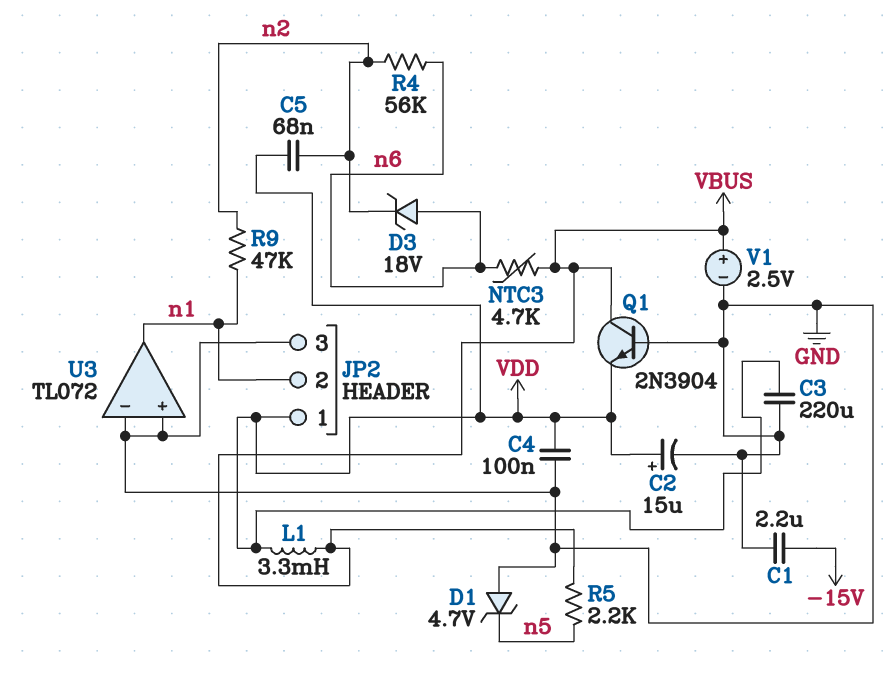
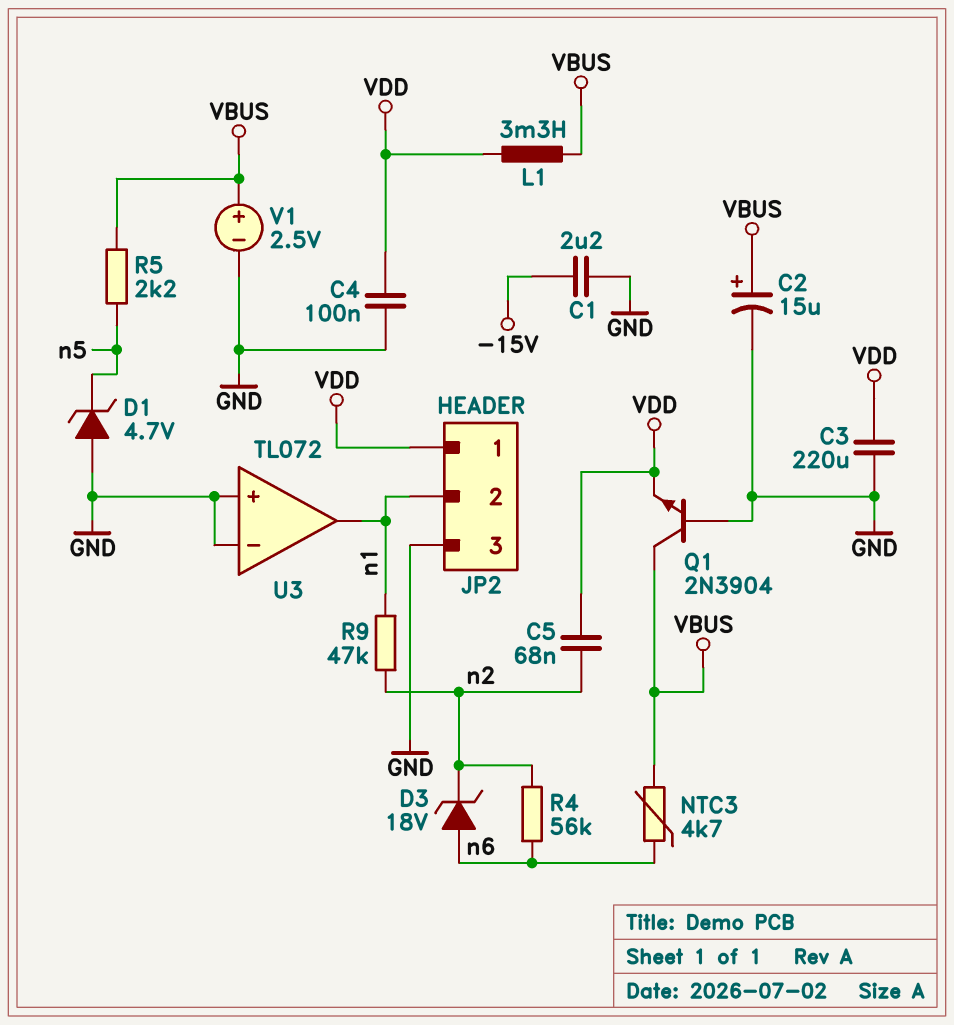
C2: 15uF (plus VDD, minus GND) -> 15uF (plus VBUS, minus GND)

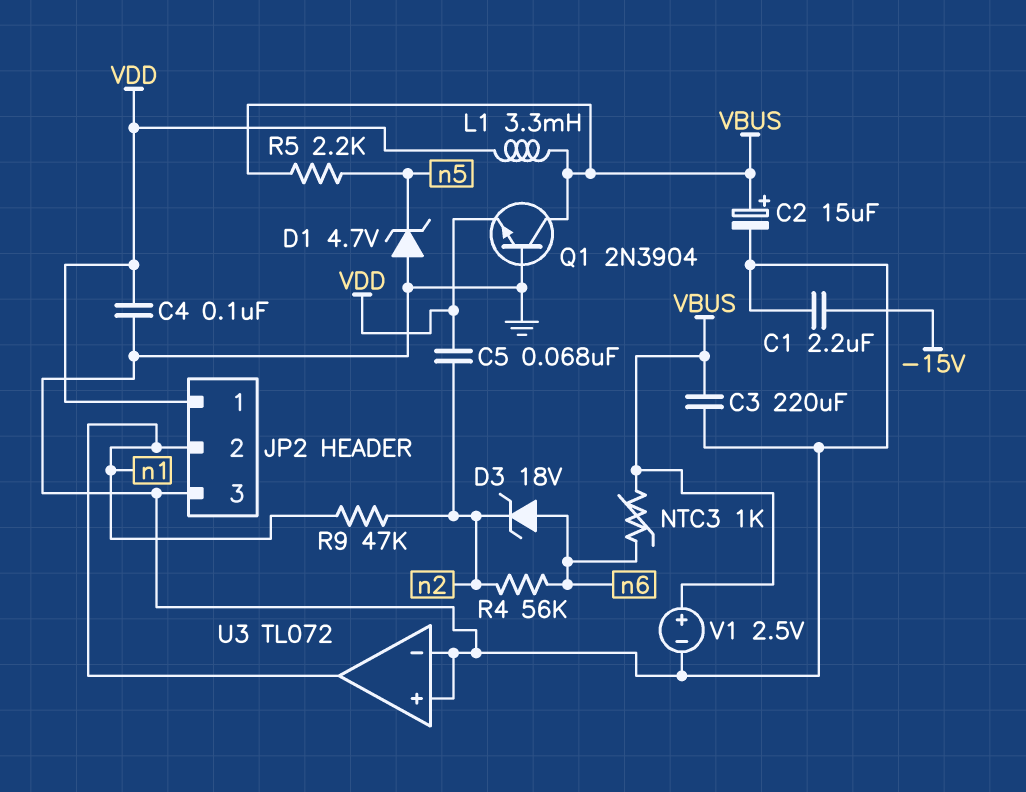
C3: 220uF (GND, VDD) -> 220uF (GND, VBUS)
NTC3: 4.7k (VBUS, n6) -> 1k (VBUS, n6)

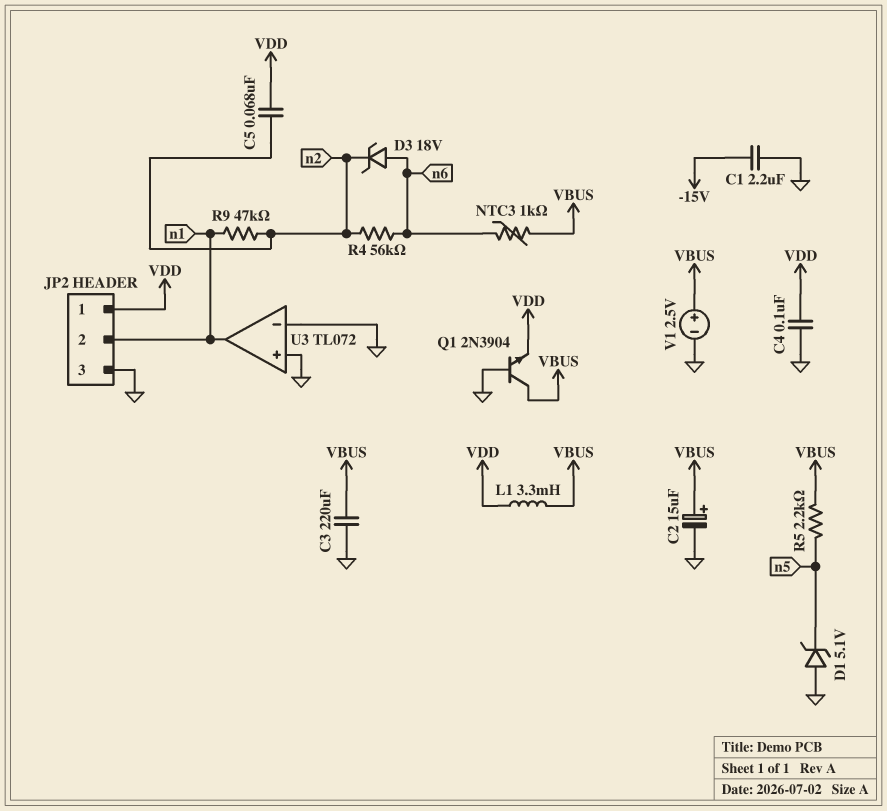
D1: zener 4.7V (A GND, K n5) -> zener 5.1V (A GND, K n5)

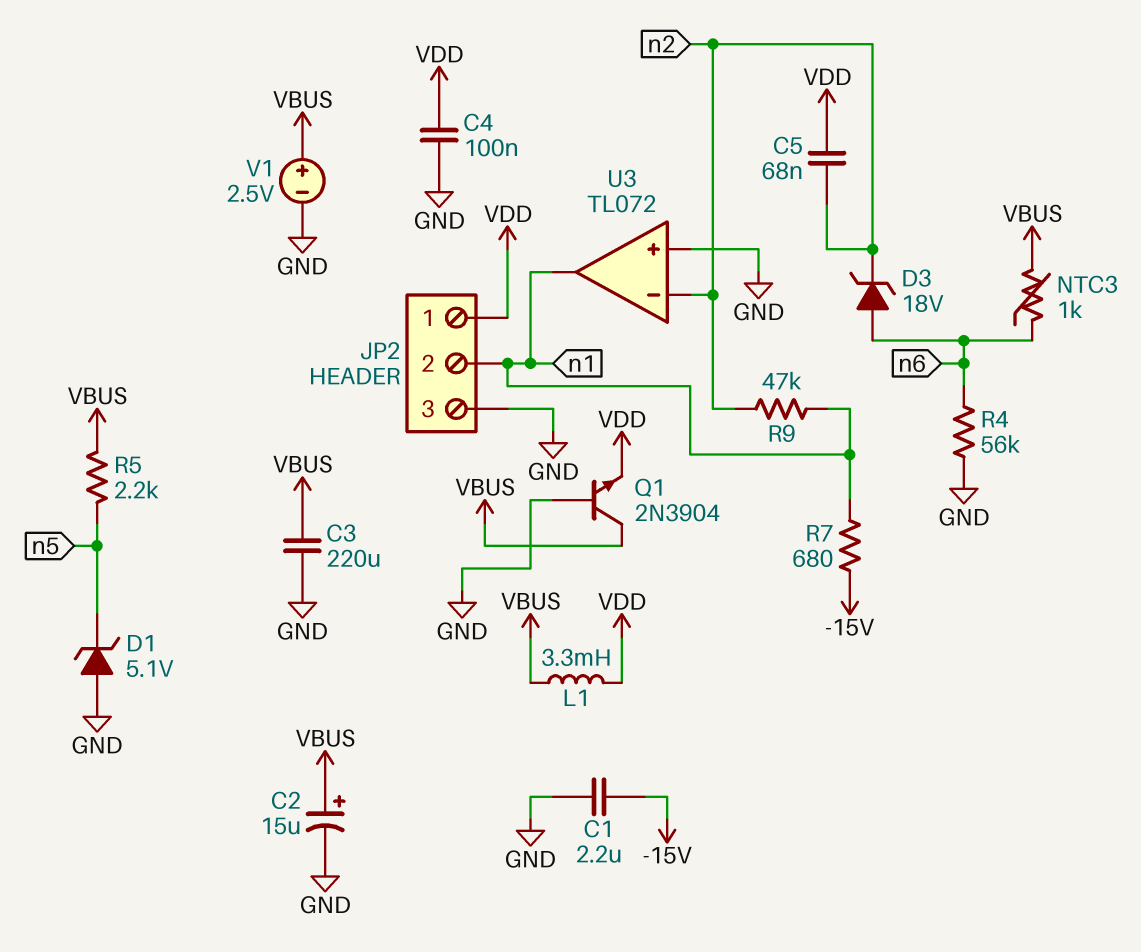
R4: 56k (n2, n6) -> 56k (GND, n6)
R7: none -> 680 (-15V, n1)
U3 pin in-: GND -> n2

